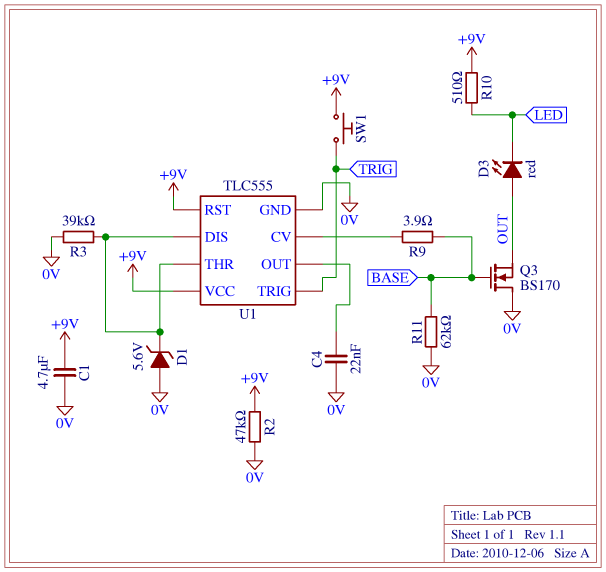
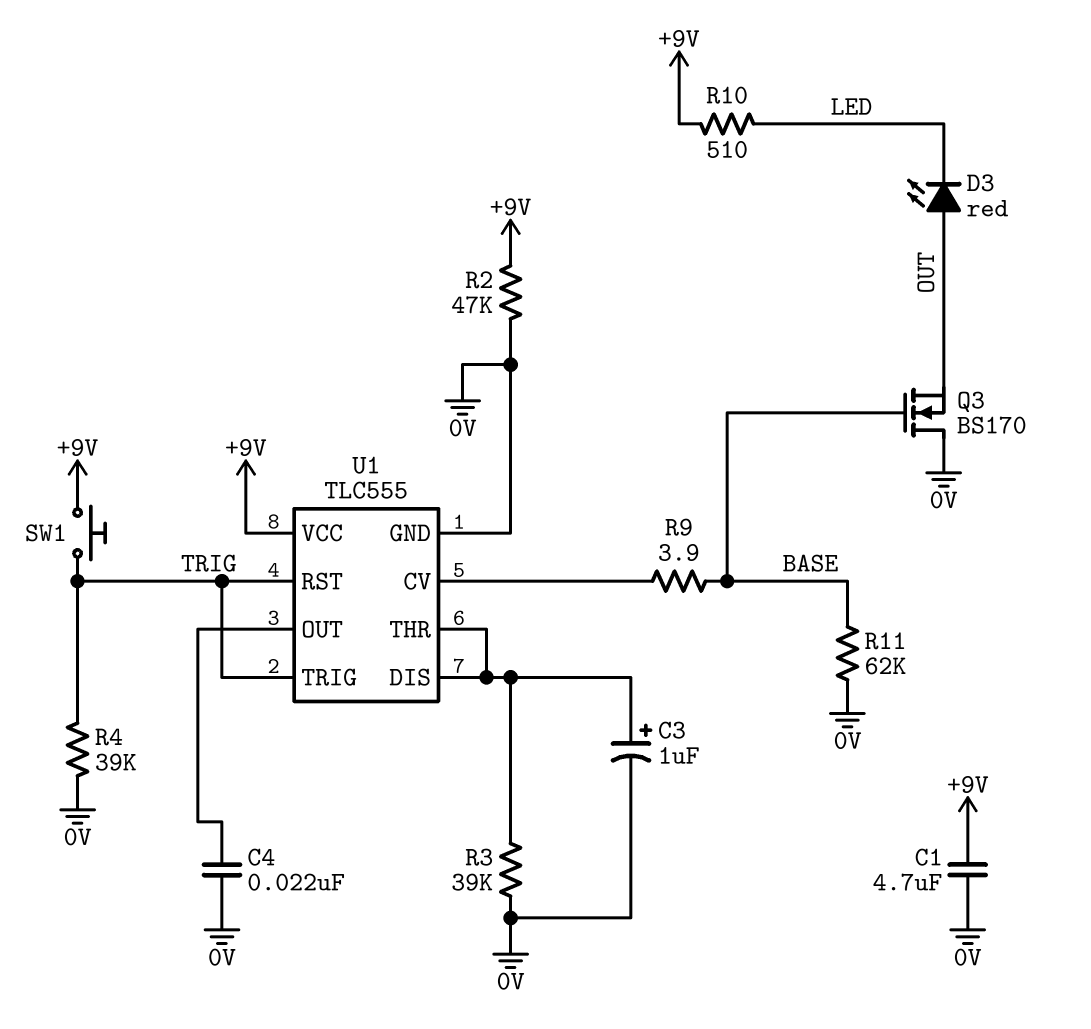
C3: none -> 1uF (plus U1/DIS, minus 0V)
D1: zener 5.6V (A 0V, K U1/DIS) -> none
R4: none -> 39k (0V, TRIG)
U1 pin RST: +9V -> TRIG

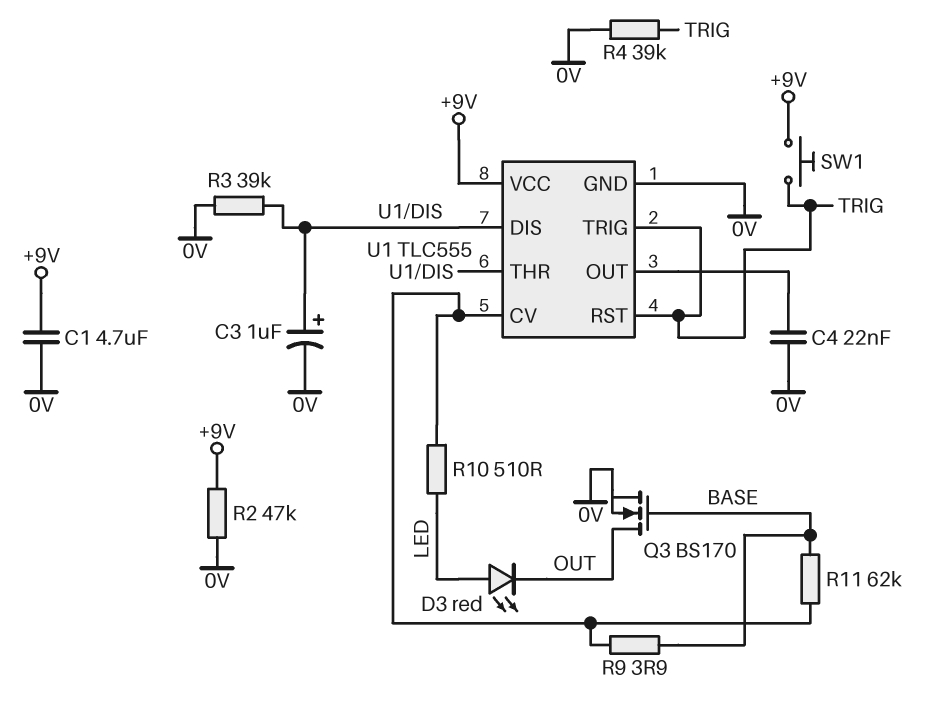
D3: LED red (A OUT, K LED) -> LED red (A LED, K OUT)
Q3: NMOS BS170 (G BASE, D 0V, S OUT) -> NMOS BS170 (G BASE, D OUT, S 0V)
R10: 510 (+9V, LED) -> 510 (LED, U1/CV)
R11: 62k (0V, BASE) -> 62k (BASE, U1/CV)

